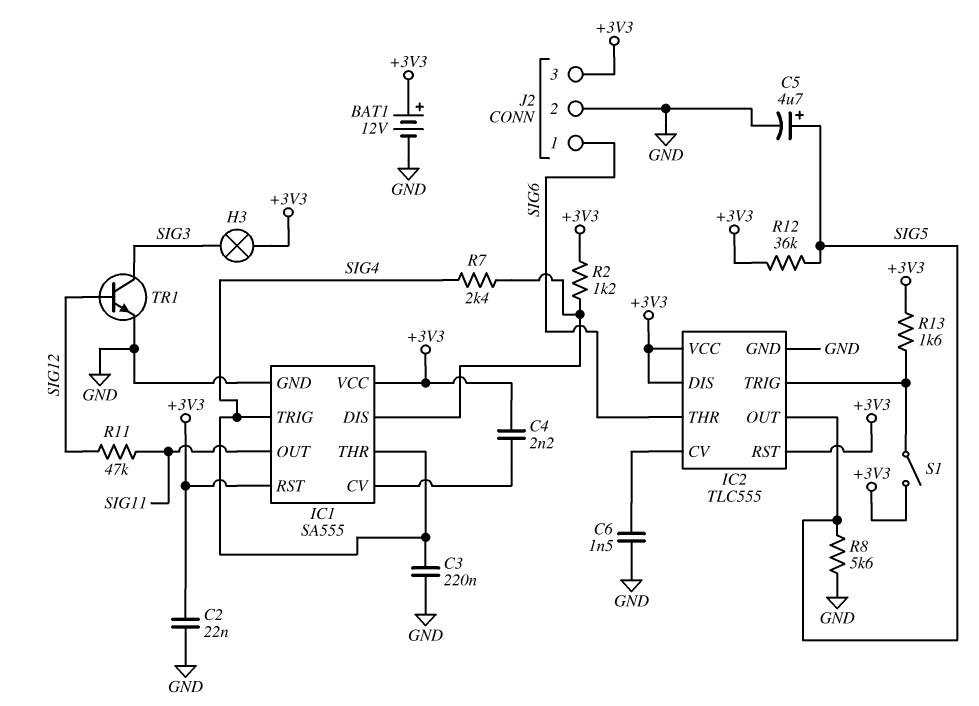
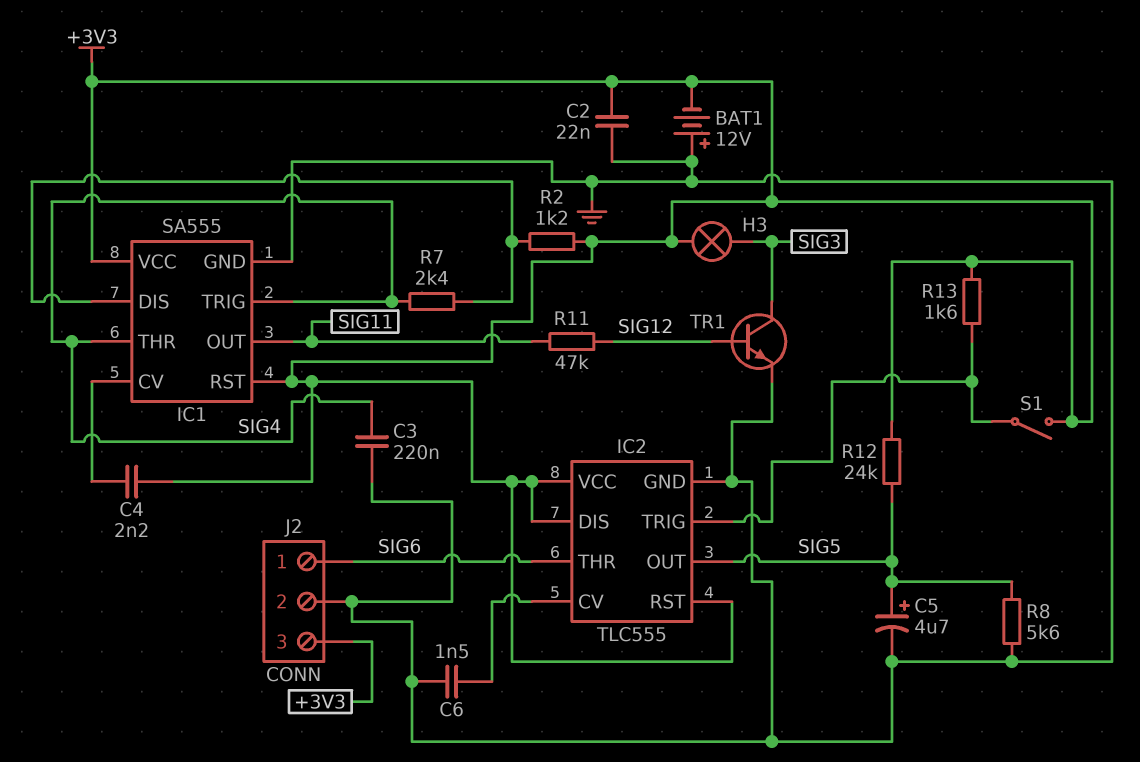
BAT1: 12V (plus +3V3, minus GND) -> 12V (plus GND, minus +3V3)
R12: 36k (+3V3, SIG5) -> 24k (+3V3, SIG5)

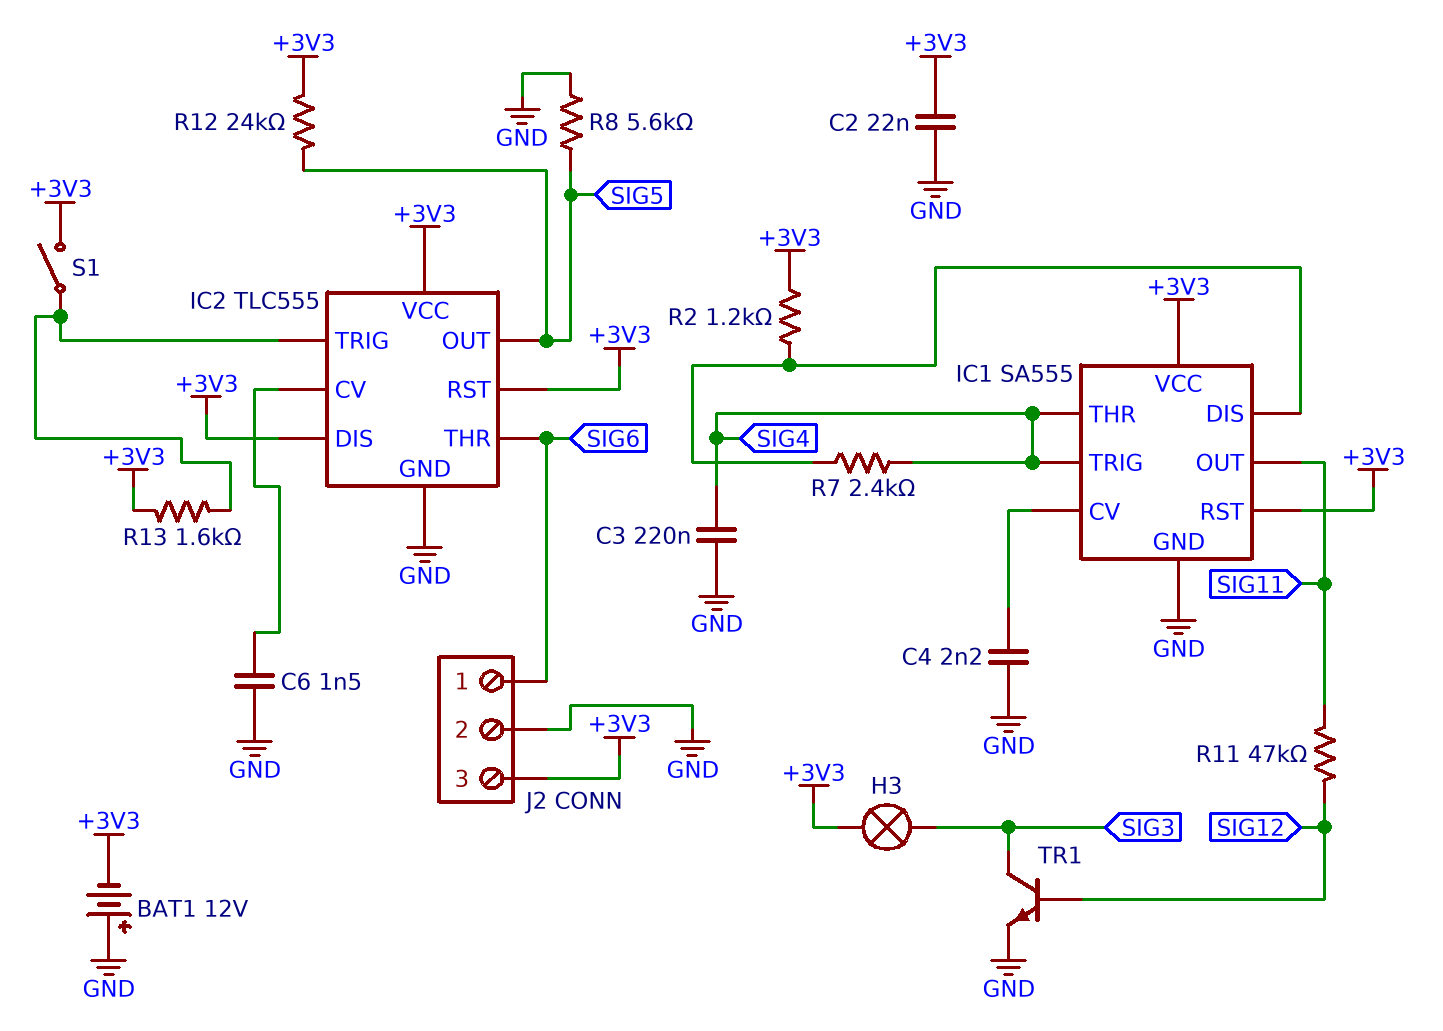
C4: 2.2nF (+3V3, IC1/CV) -> 2.2nF (GND, IC1/CV)
C5: 4.7uF (plus SIG5, minus GND) -> none

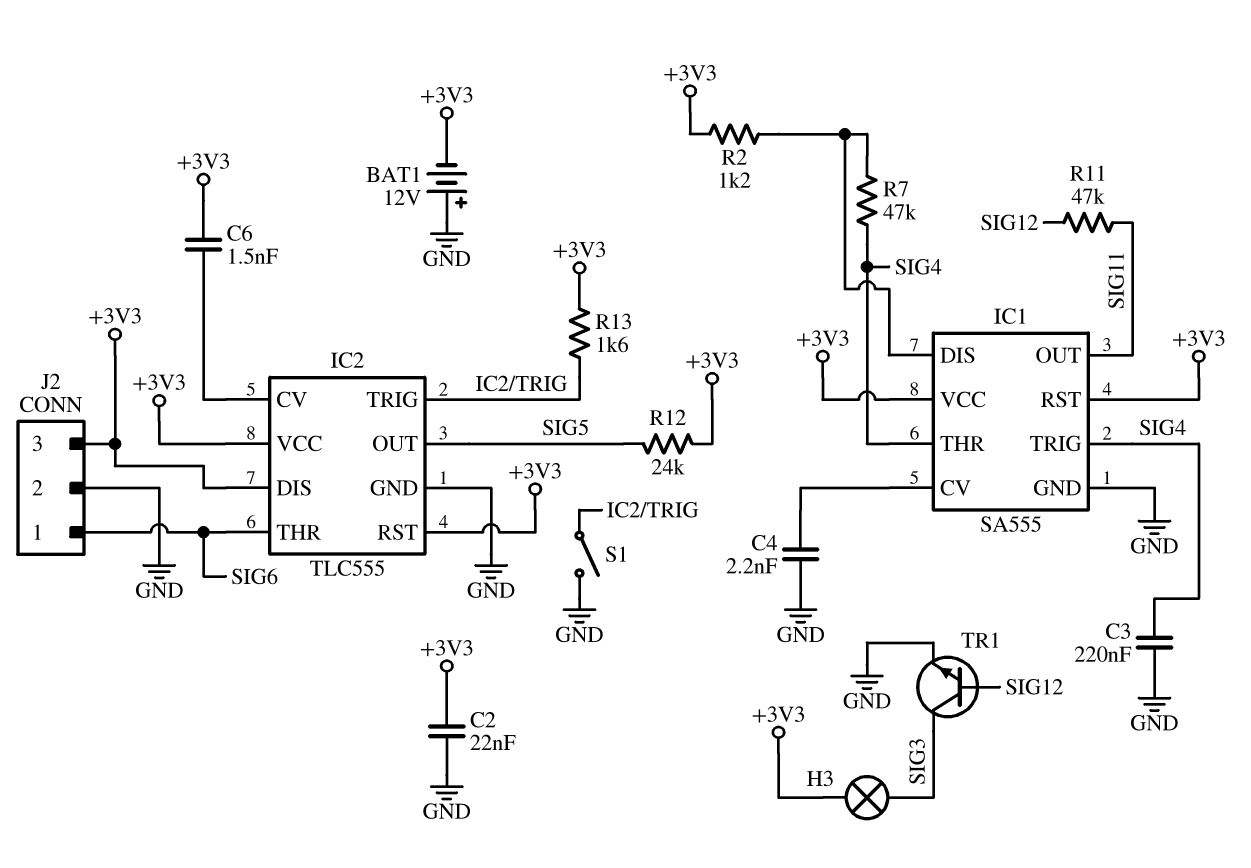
C6: 1.5nF (GND, IC2/CV) -> 1.5nF (+3V3, IC2/CV)
R7: 2.4k (IC1/DIS, SIG4) -> 47k (IC1/DIS, SIG4)
R8: 5.6k (GND, SIG5) -> none
S1: switch (+3V3, IC2/TRIG) -> switch (GND, IC2/TRIG)

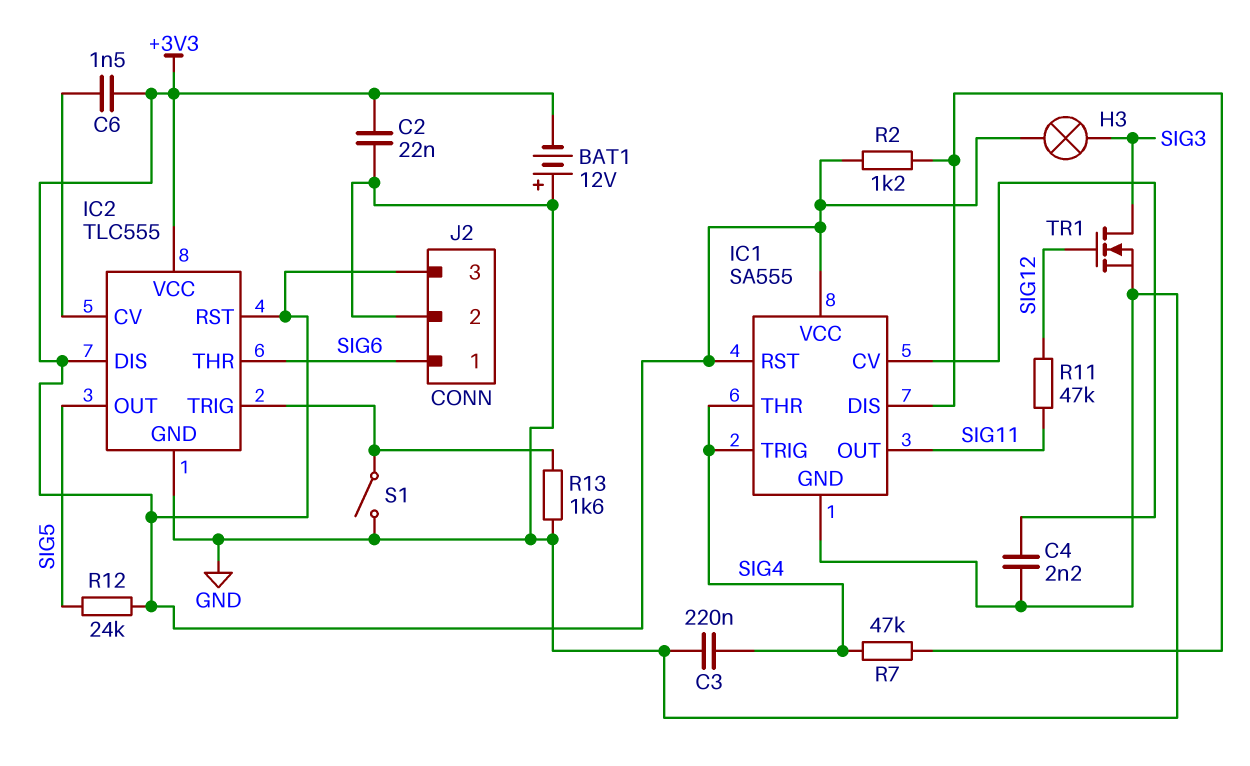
R13: 1.6k (+3V3, IC2/TRIG) -> 1.6k (GND, IC2/TRIG)
TR1: NPN (B SIG12, C SIG3, E GND) -> NMOS (G SIG12, D SIG3, S GND)

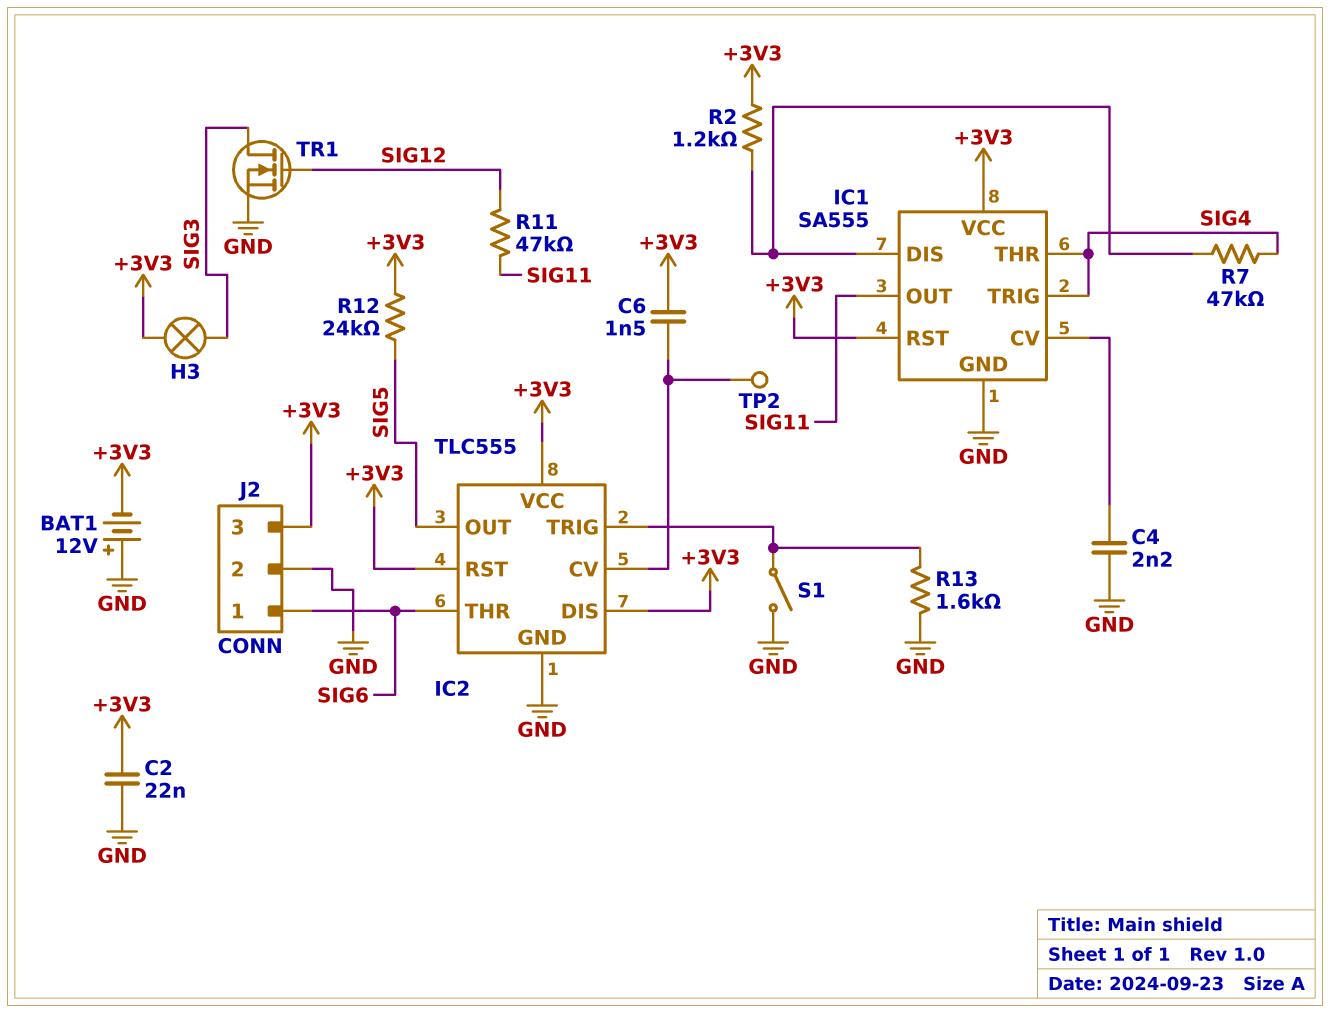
C3: 220nF (GND, SIG4) -> none
TP2: none -> test point (IC2/CV)

